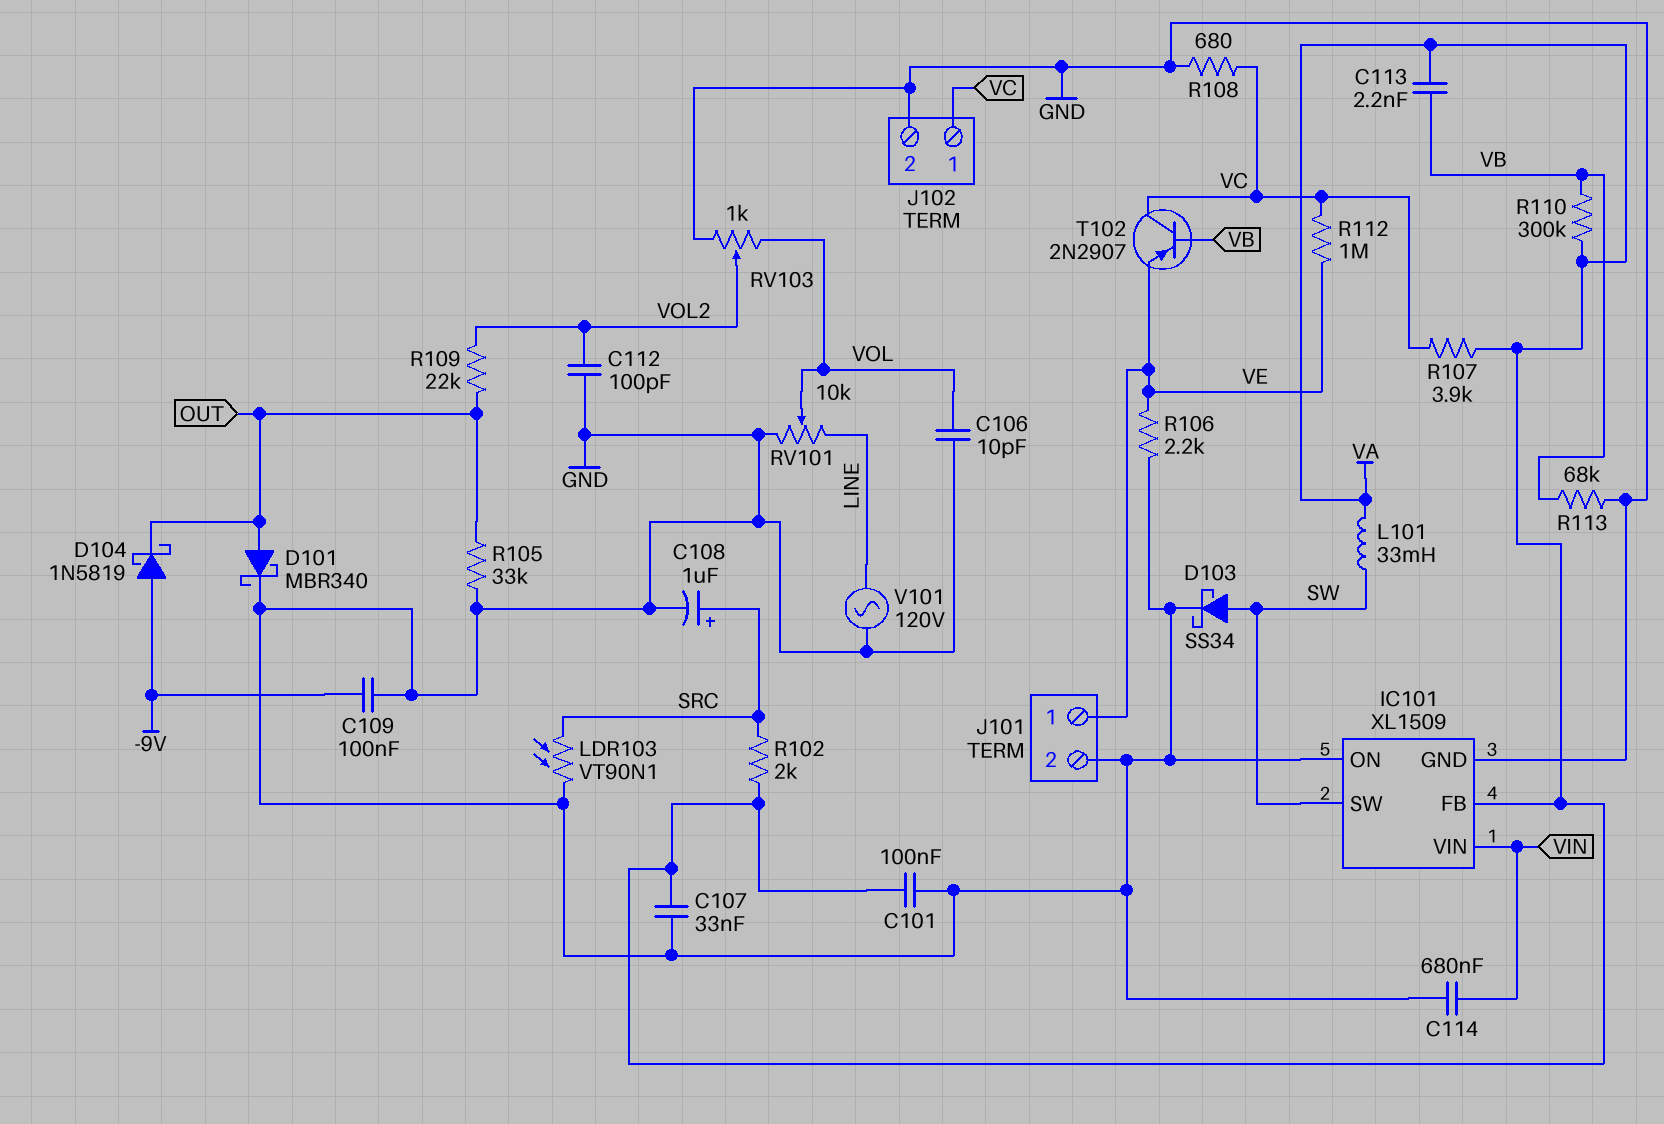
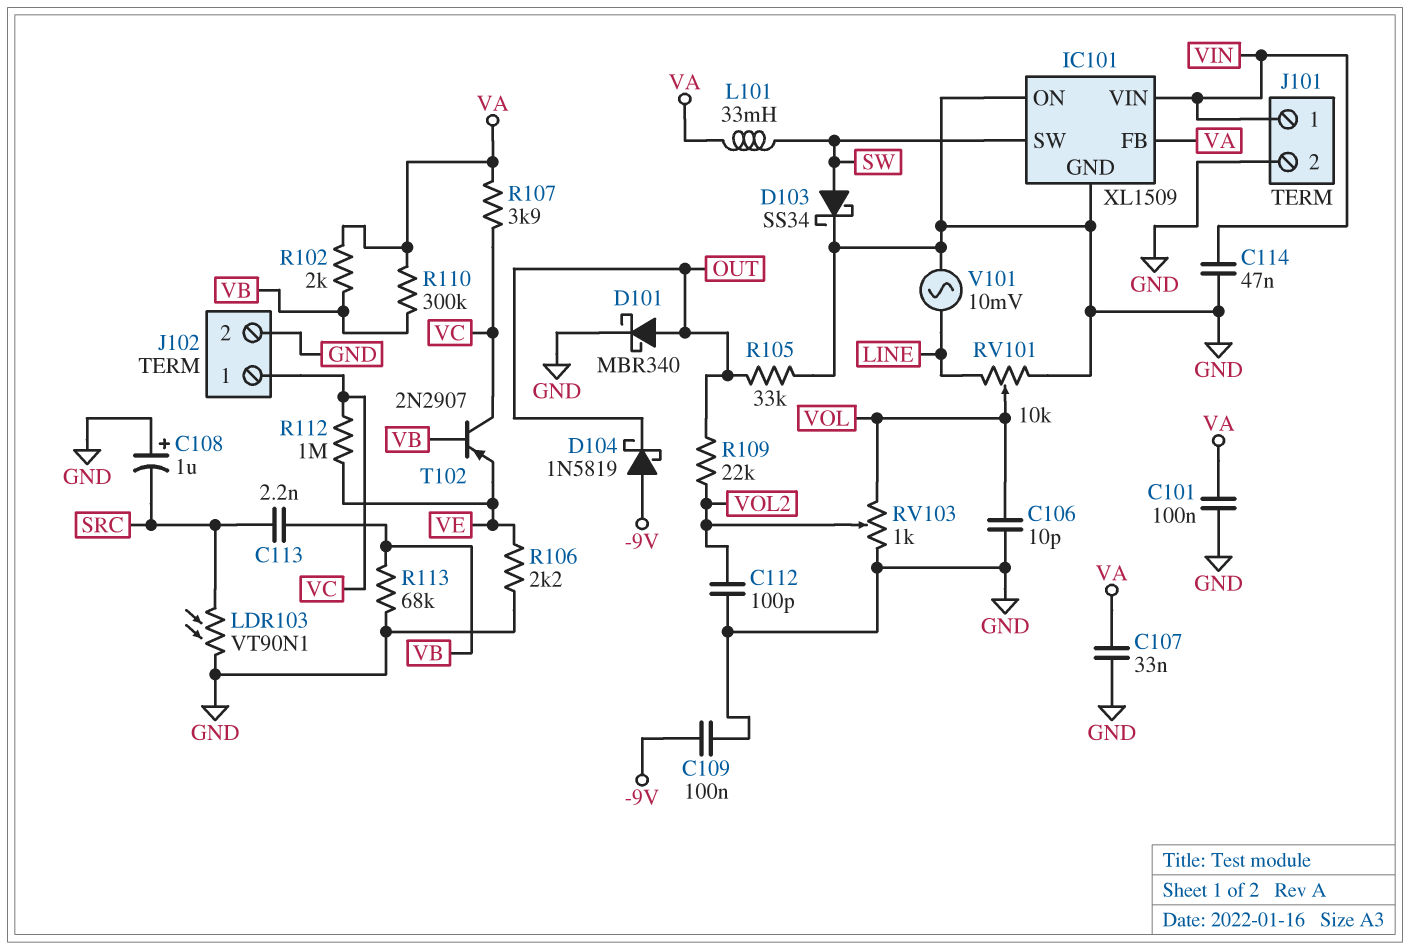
C108: 1uF (plus SRC, minus GND) -> 1uF (plus GND, minus SRC)
C113: 2.2nF (VA, VB) -> 2.2nF (SRC, VB)
C114: 680nF (GND, VIN) -> 47nF (GND, VIN)
J101 pin 1: VE -> VIN
R102: 2k (SRC, VA) -> 2k (VA, VB)
R108: 680 (GND, VC) -> none
V101: AC 120V (GND, LINE) -> AC 10mV (GND, LINE)

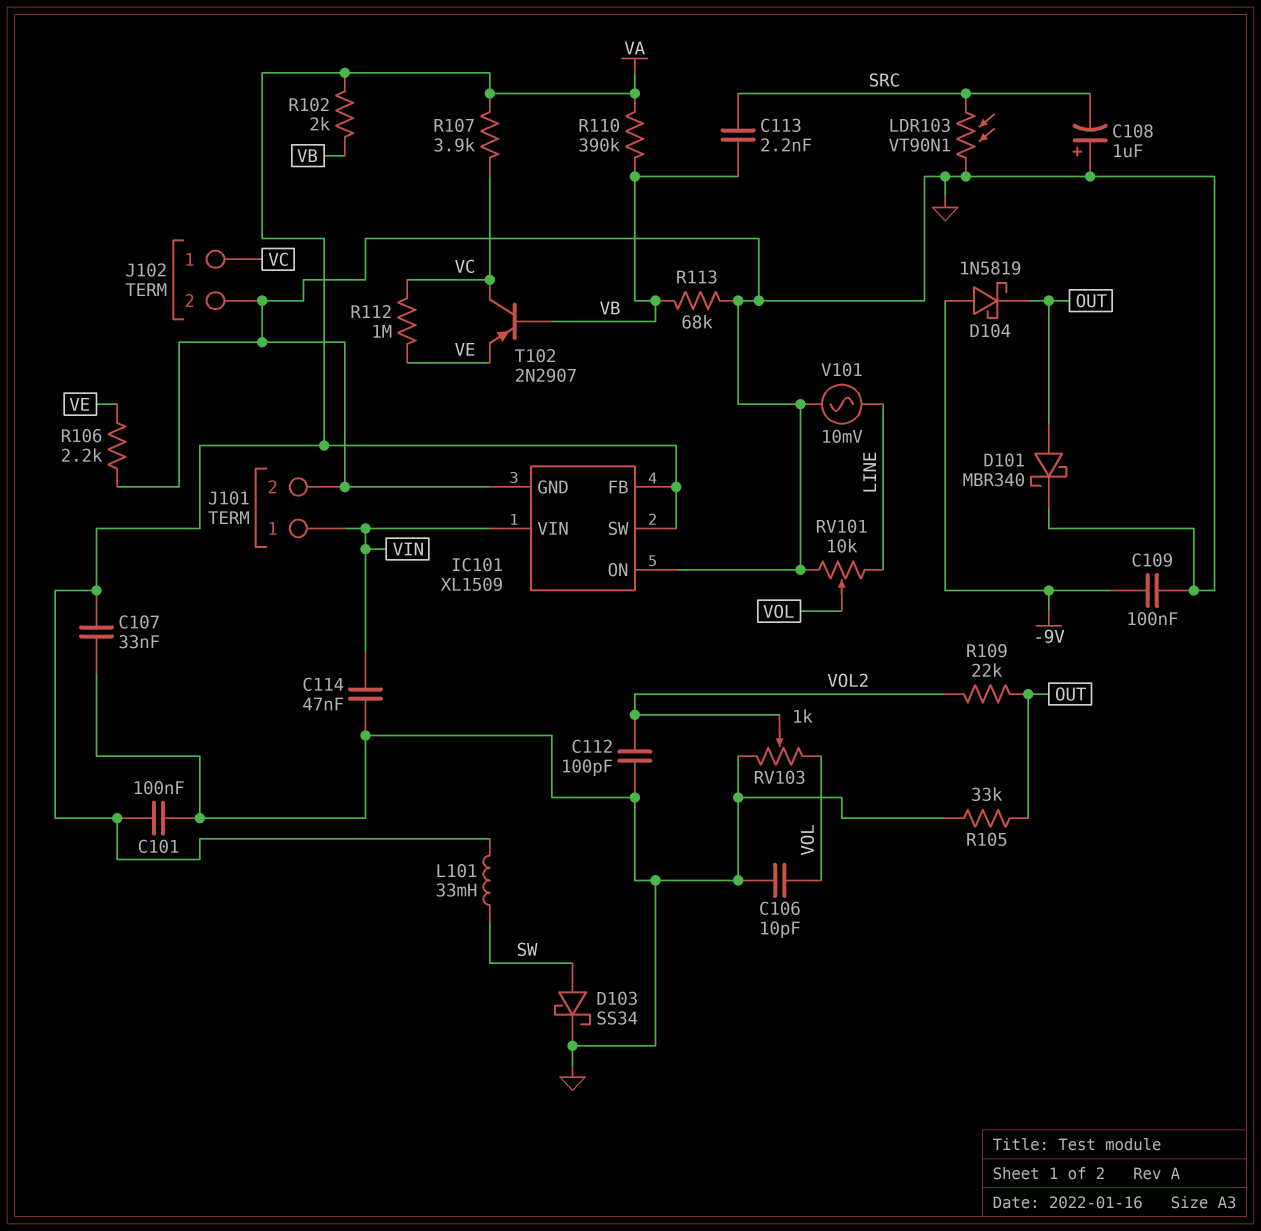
IC101 pin SW: SW -> VA
R110: 300k (VA, VB) -> 390k (VA, VB)

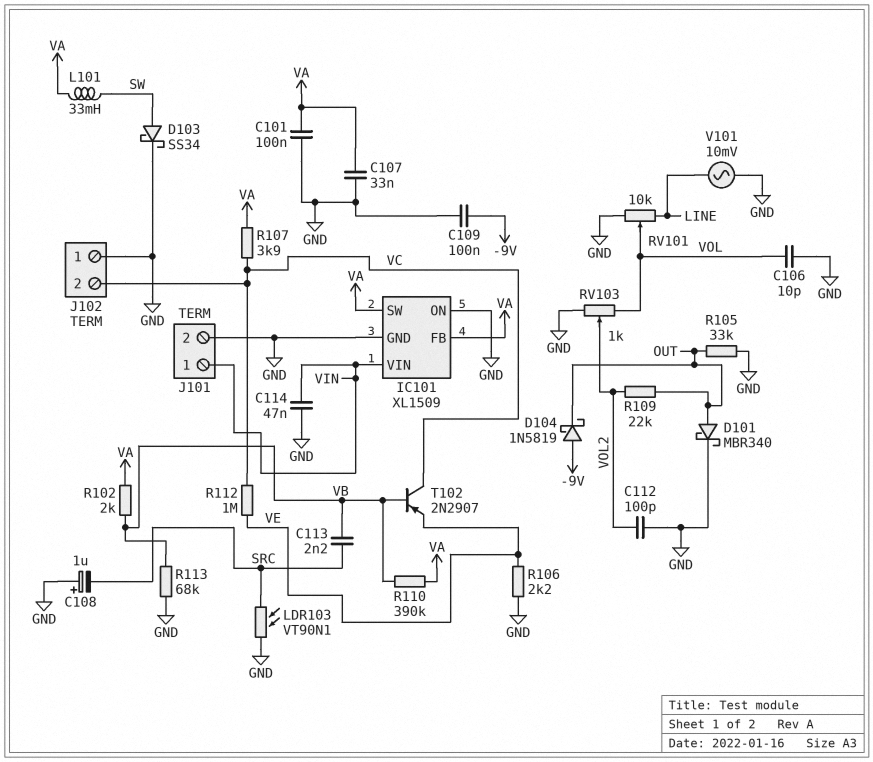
J102 pin 1: VC -> GND
J102 pin 2: GND -> VC

